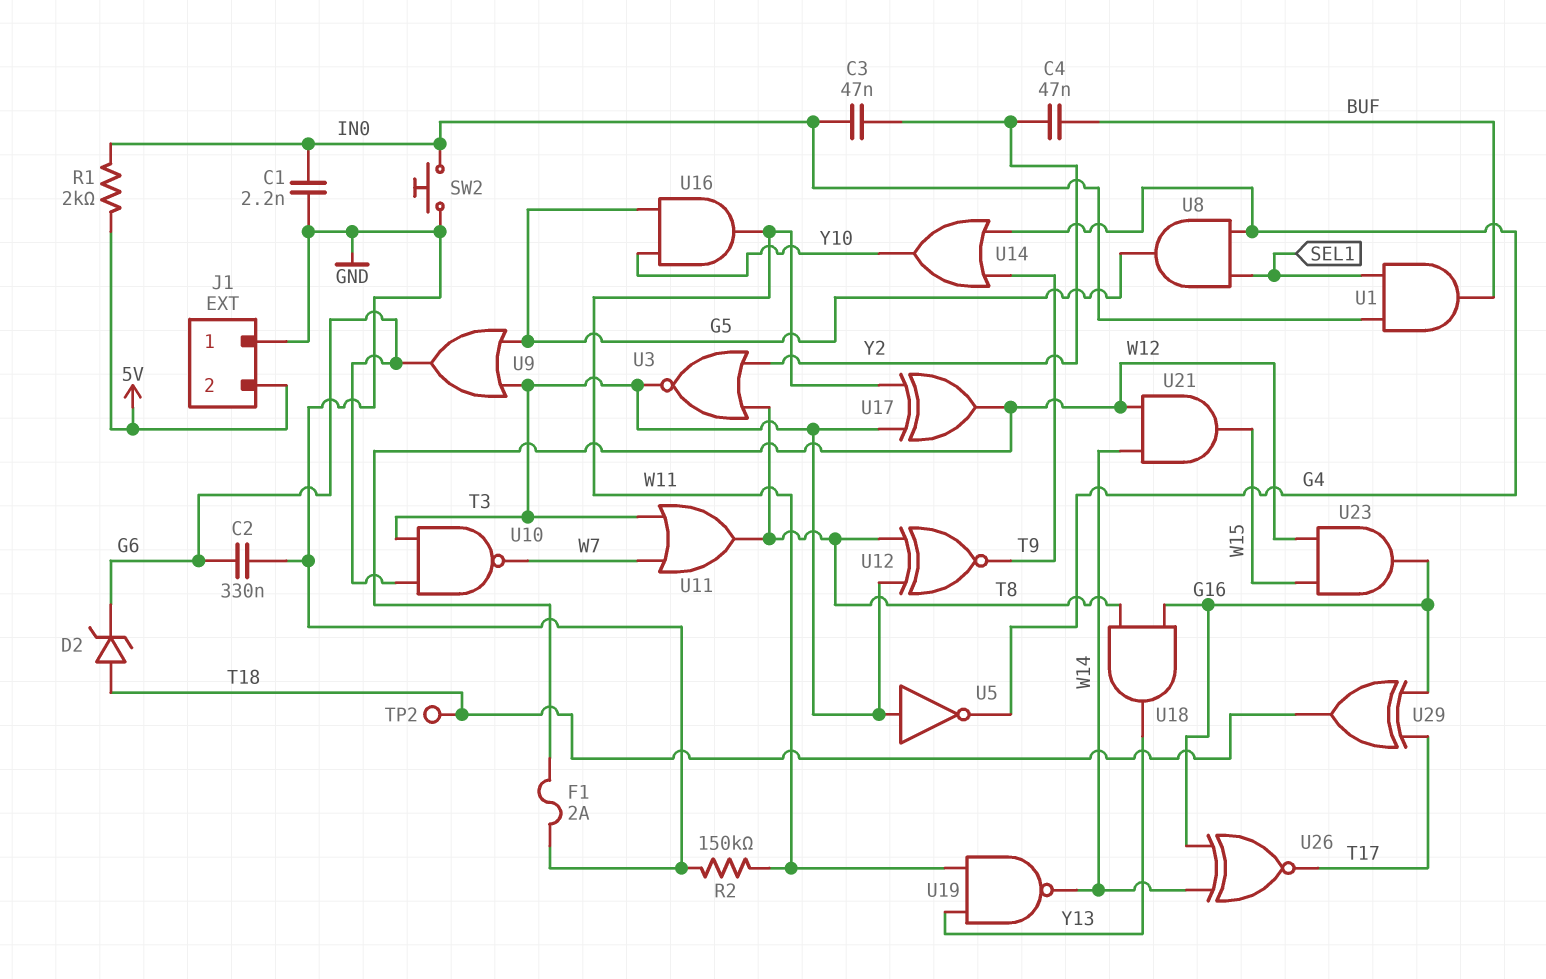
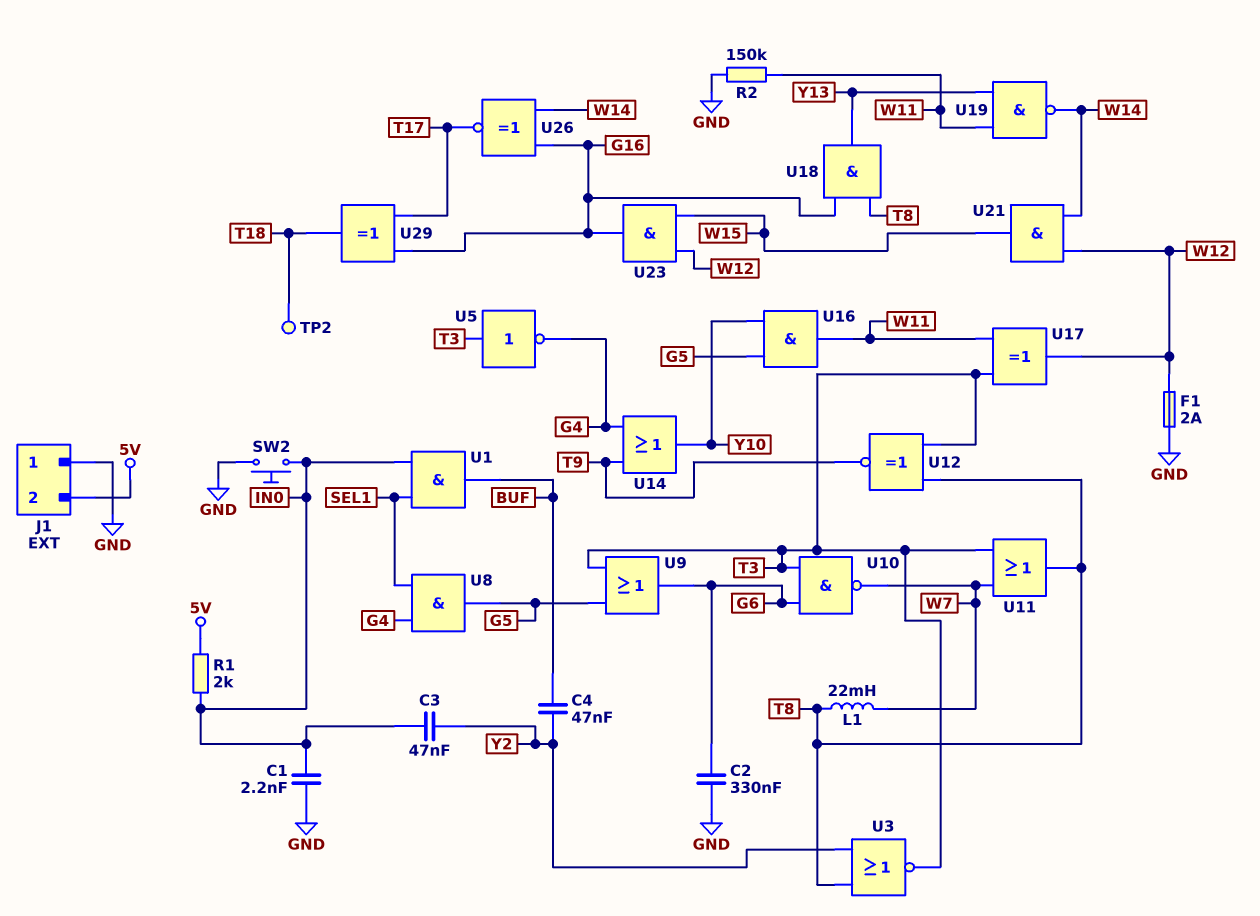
D2: zener (A T18, K G6) -> none
L1: none -> 22mH (T8, W7)

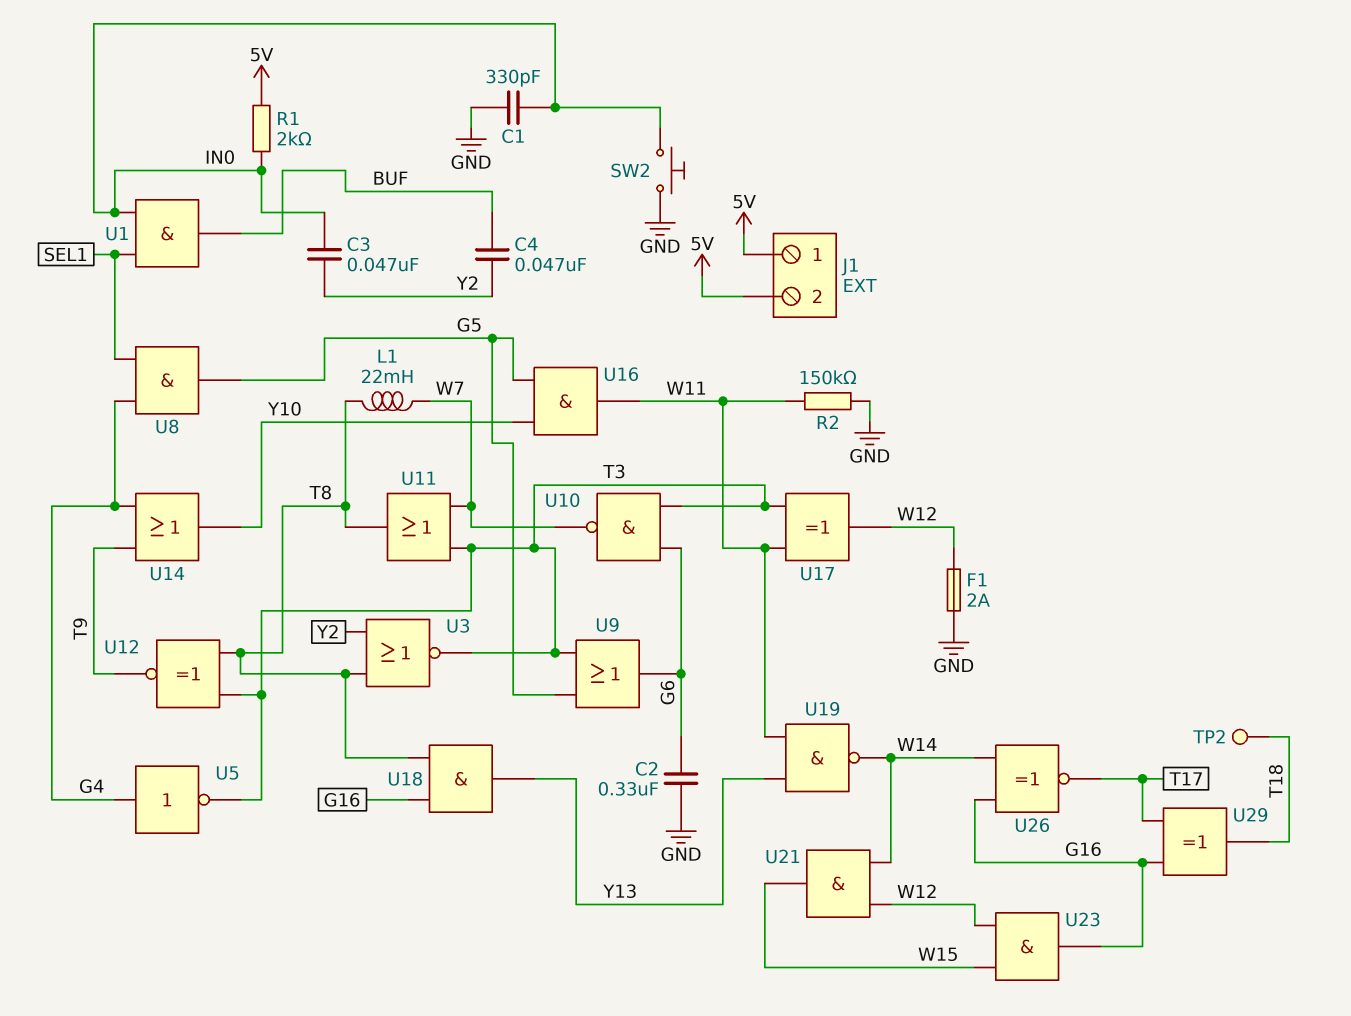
C1: 2.2nF (GND, IN0) -> 330pF (GND, IN0)
J1 pin 1: GND -> 5V
U5: NOT (in T3, out G4) -> NOT (in G4, out T3)

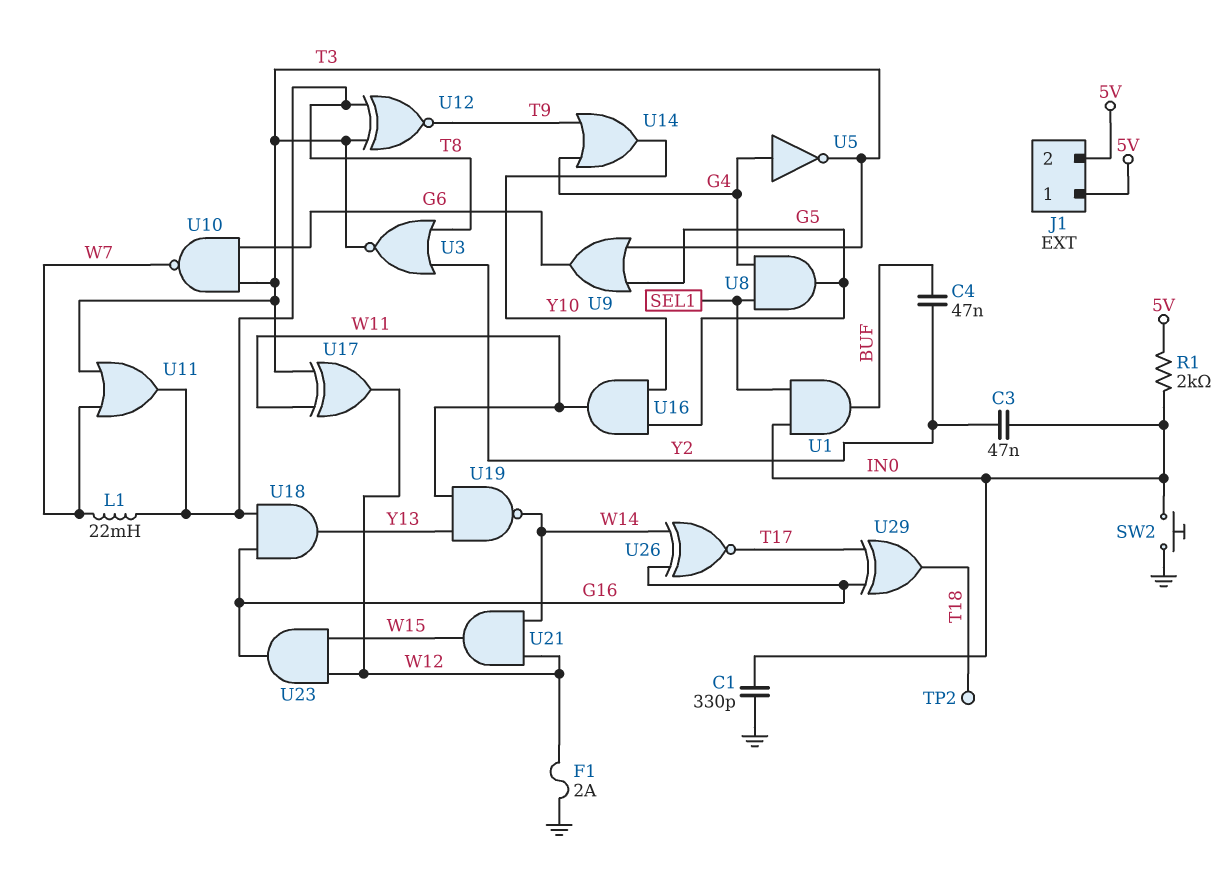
C2: 330nF (G6, GND) -> none
R2: 150k (GND, W11) -> none

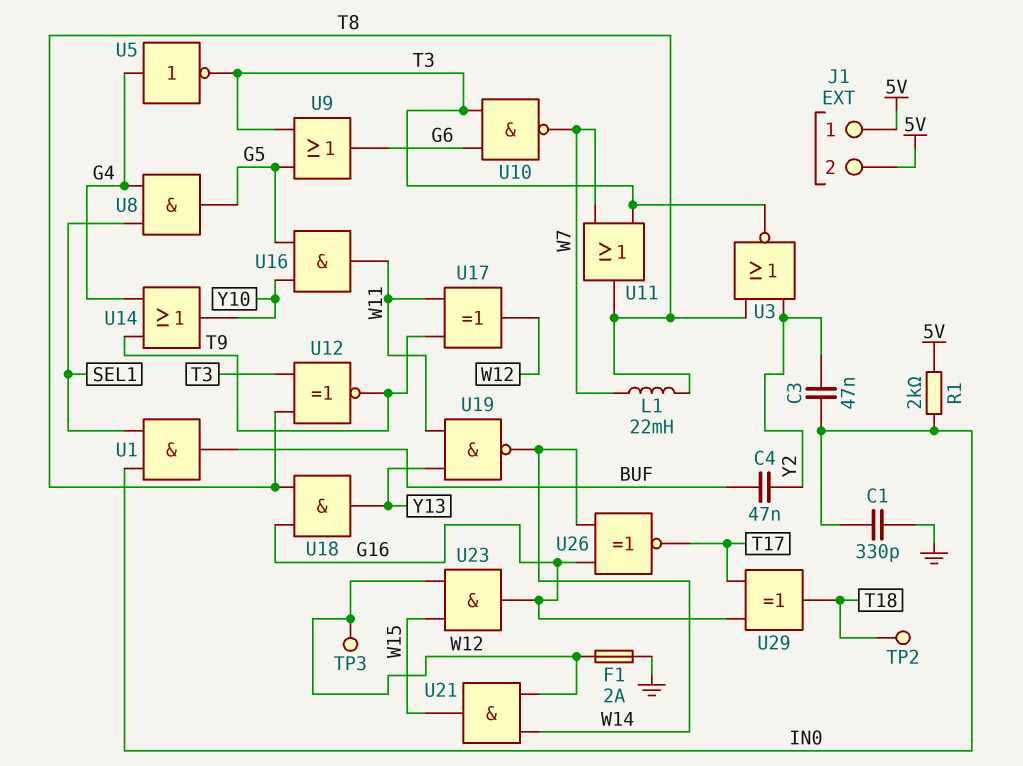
SW2: button (GND, IN0) -> none
TP3: none -> test point (W12)
U17: XOR (in T3, in W11, out W12) -> XOR (in T9, in W11, out W12)

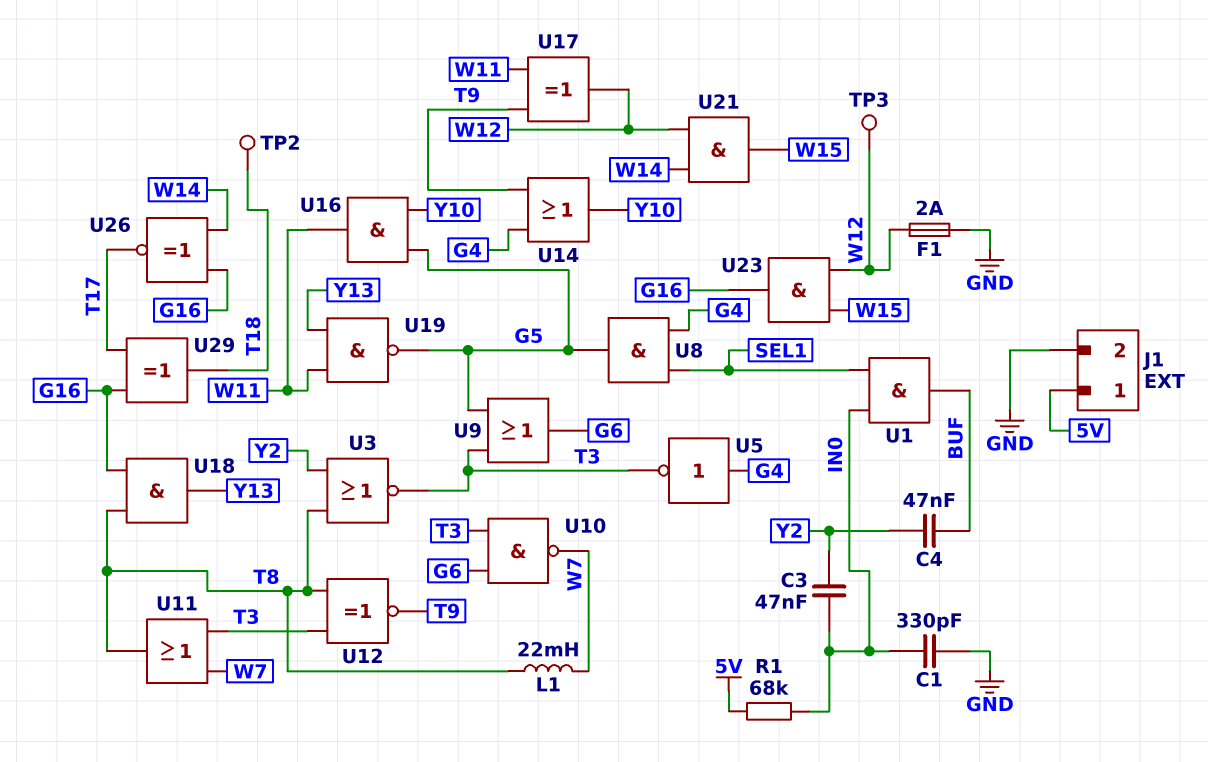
J1 pin 2: 5V -> GND
R1: 2k (5V, IN0) -> 68k (5V, IN0)
U19: NAND (in W11, in Y13, out W14) -> NAND (in W11, in Y13, out G5)

